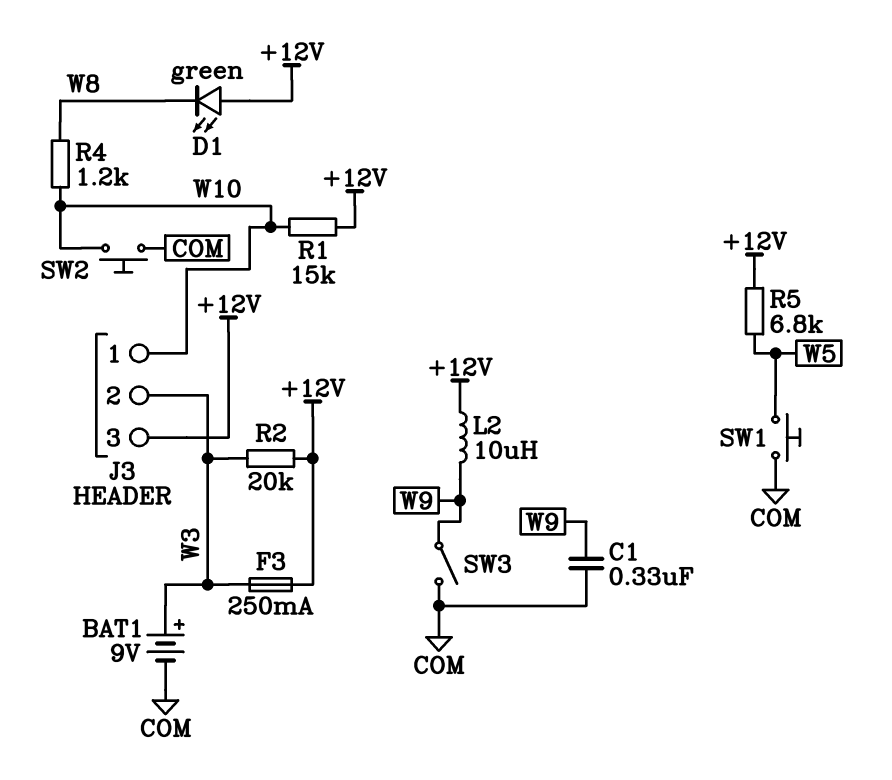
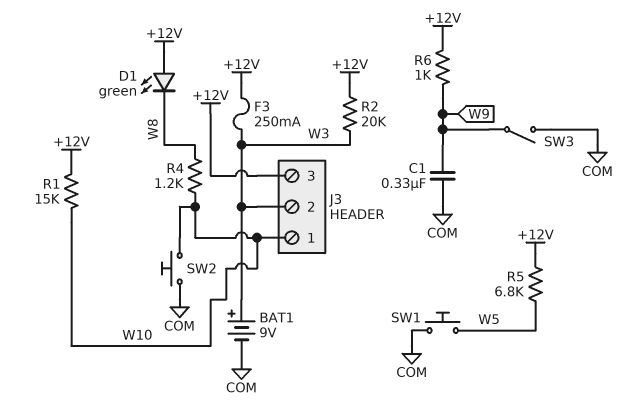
L2: 10uH (+12V, W9) -> none
R6: none -> 1k (+12V, W9)

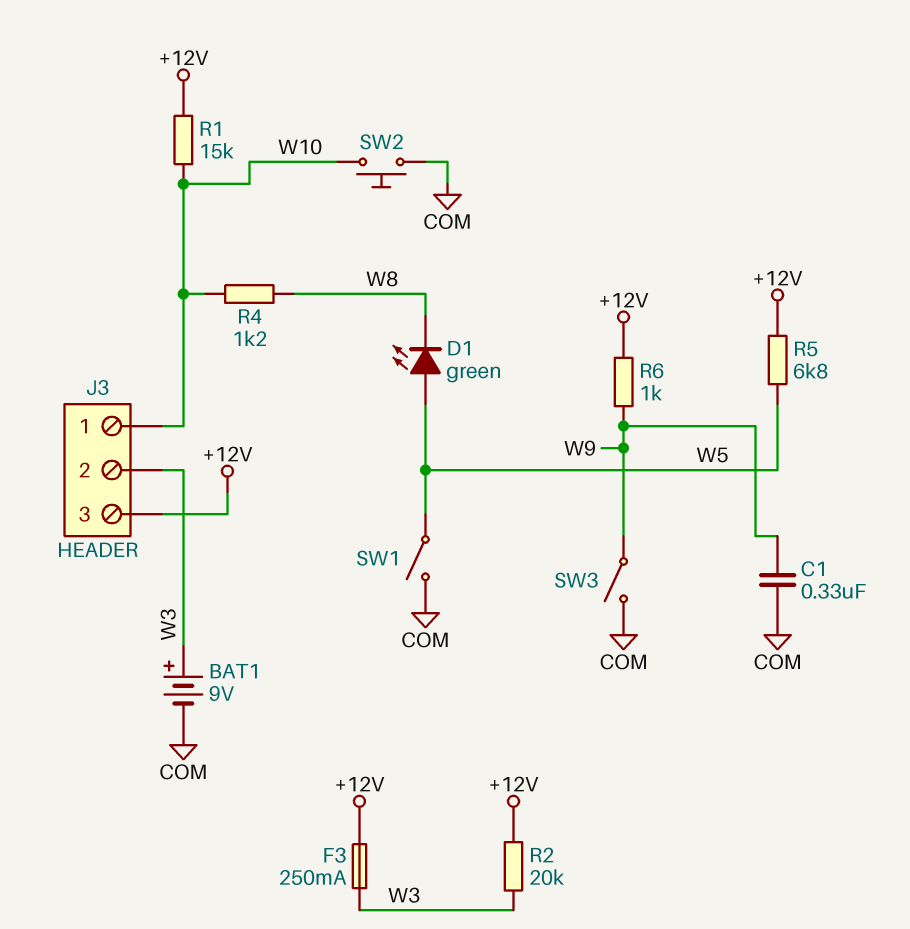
D1: LED green (A +12V, K W8) -> LED green (A W5, K W8)
SW1: button (COM, W5) -> switch (COM, W5)

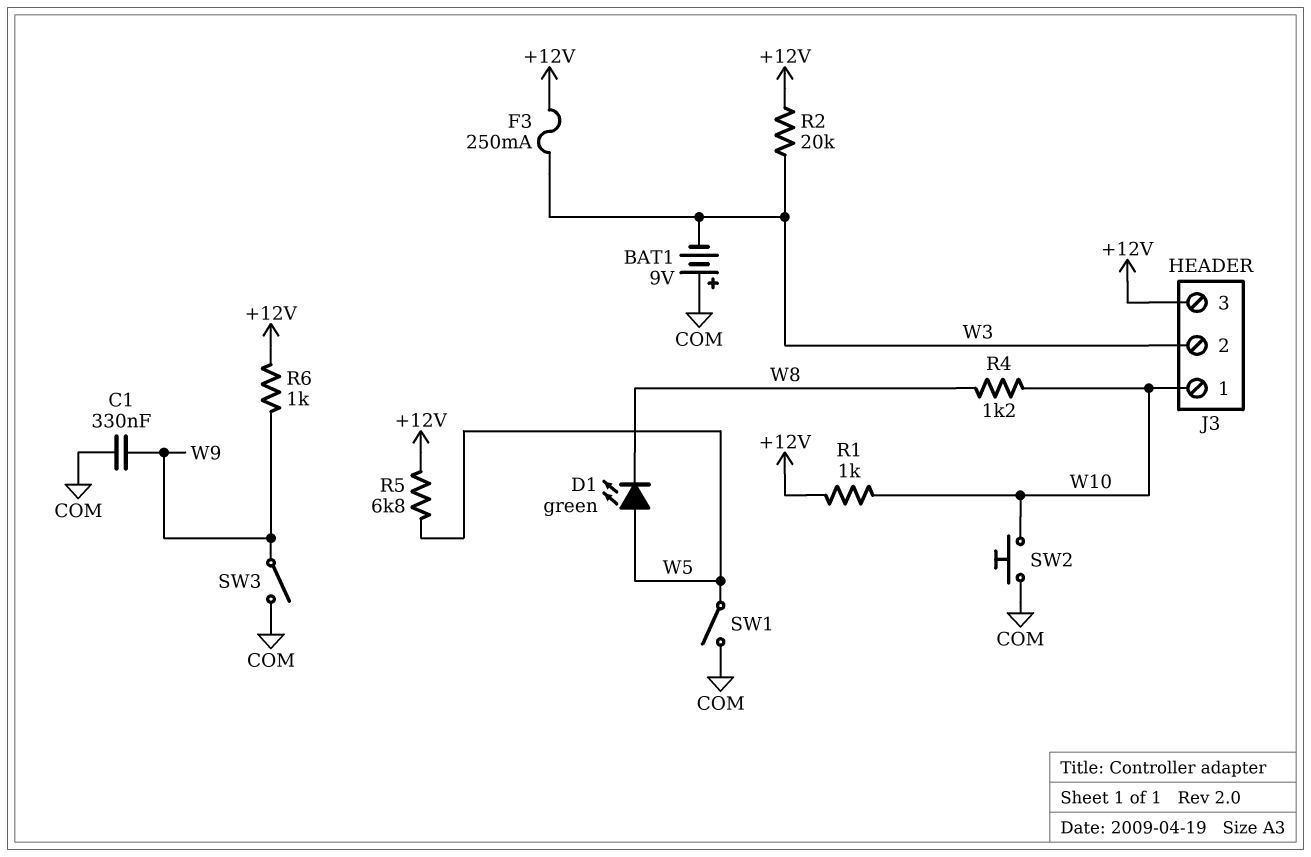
BAT1: 9V (plus W3, minus COM) -> 9V (plus COM, minus W3)
R1: 15k (+12V, W10) -> 1k (+12V, W10)

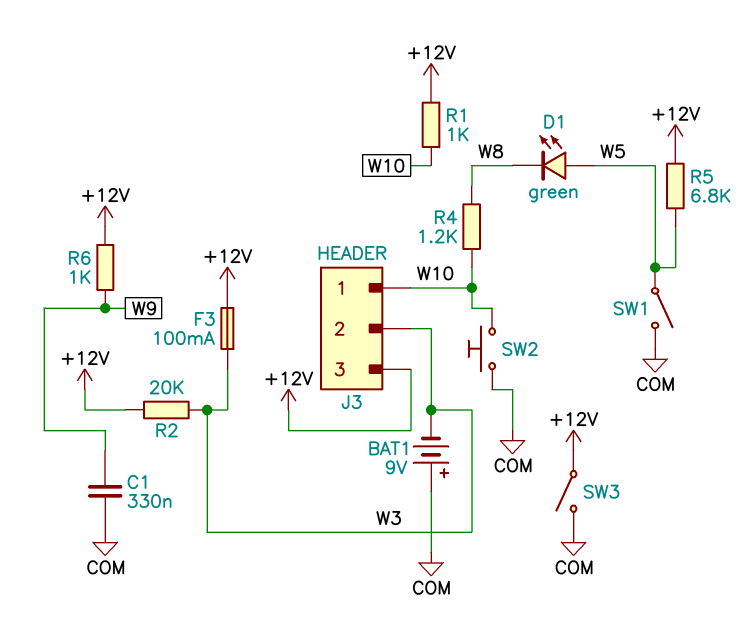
F3: 250mA (+12V, W3) -> 100mA (+12V, W3)
SW3: switch (COM, W9) -> switch (+12V, COM)

